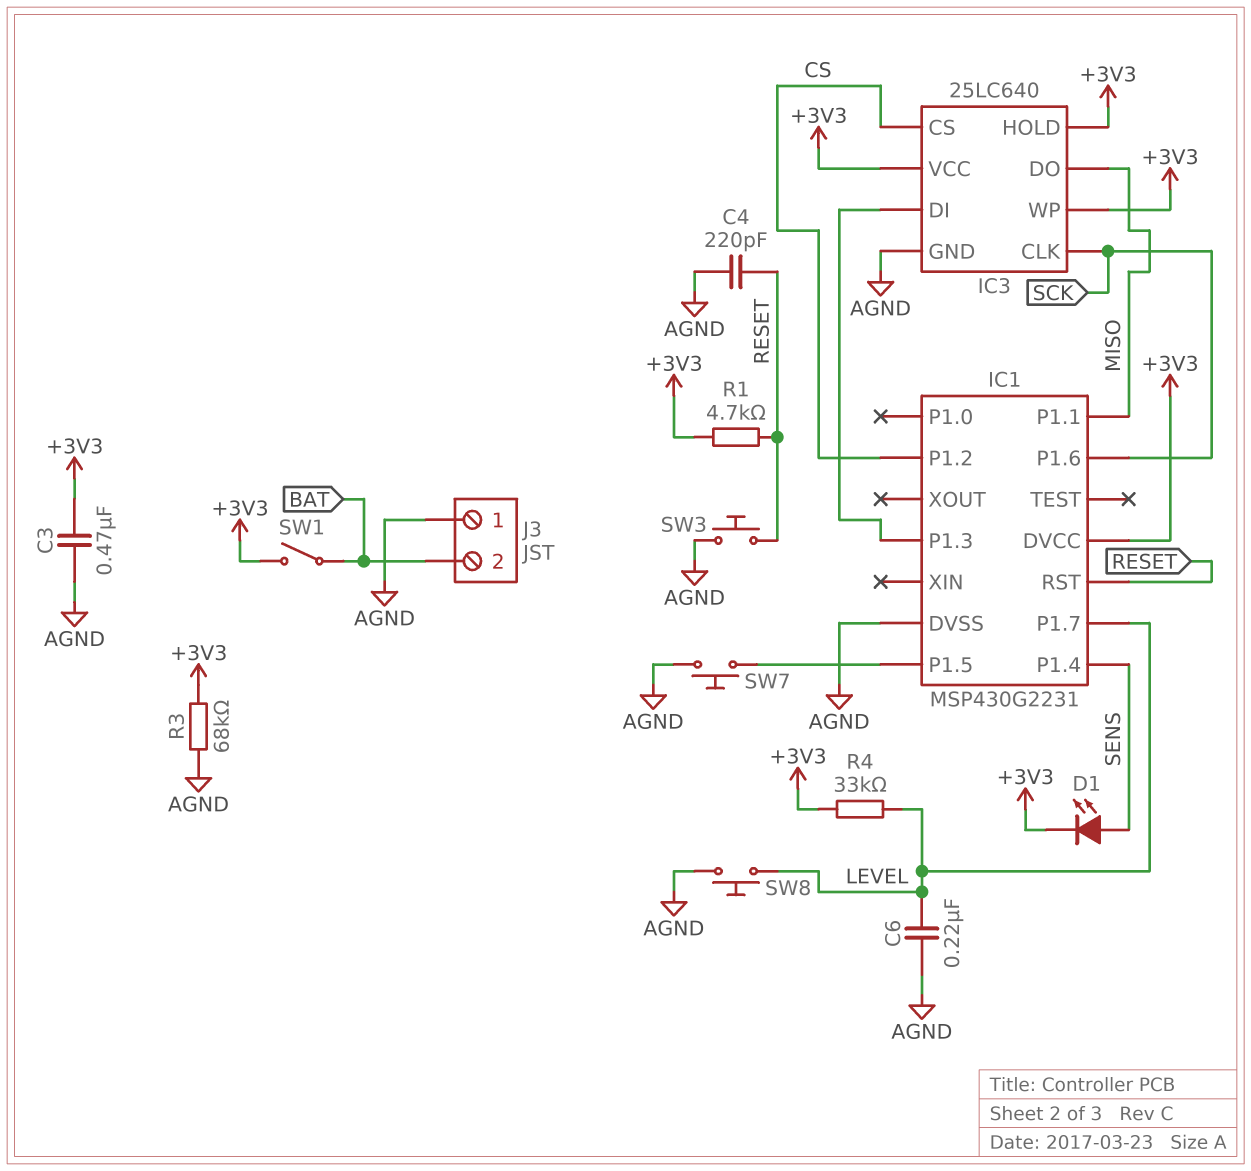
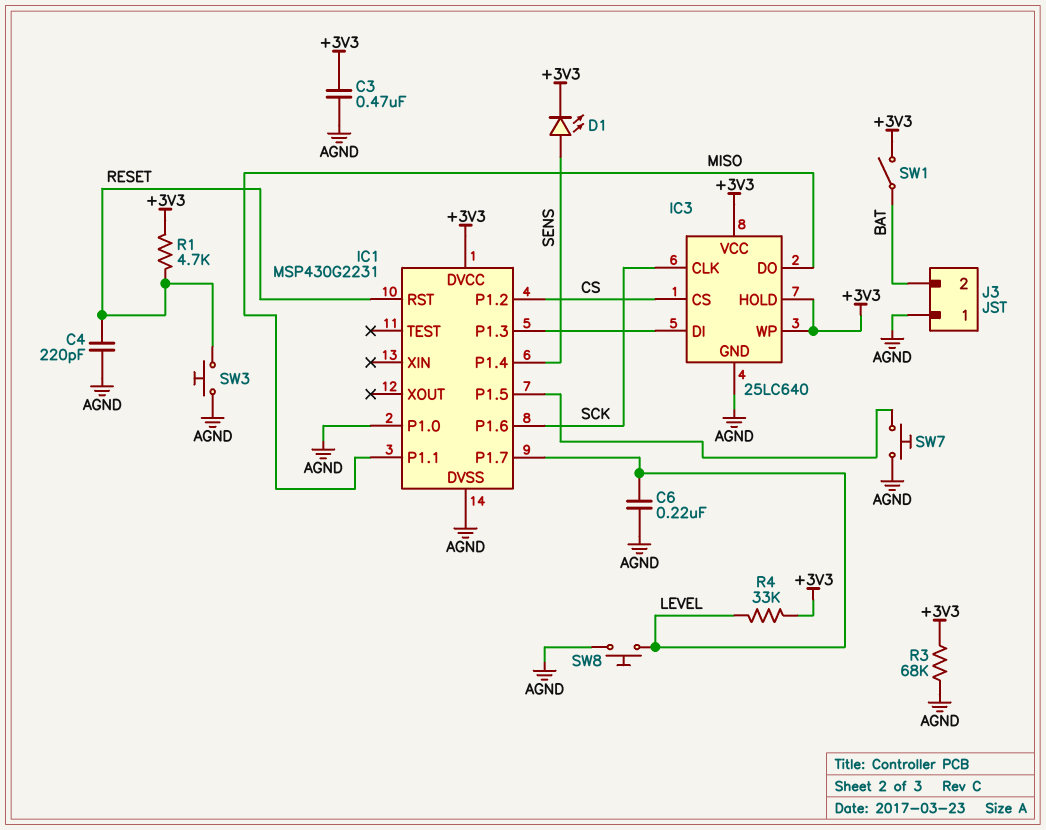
IC1 pin P1.0: none -> AGND

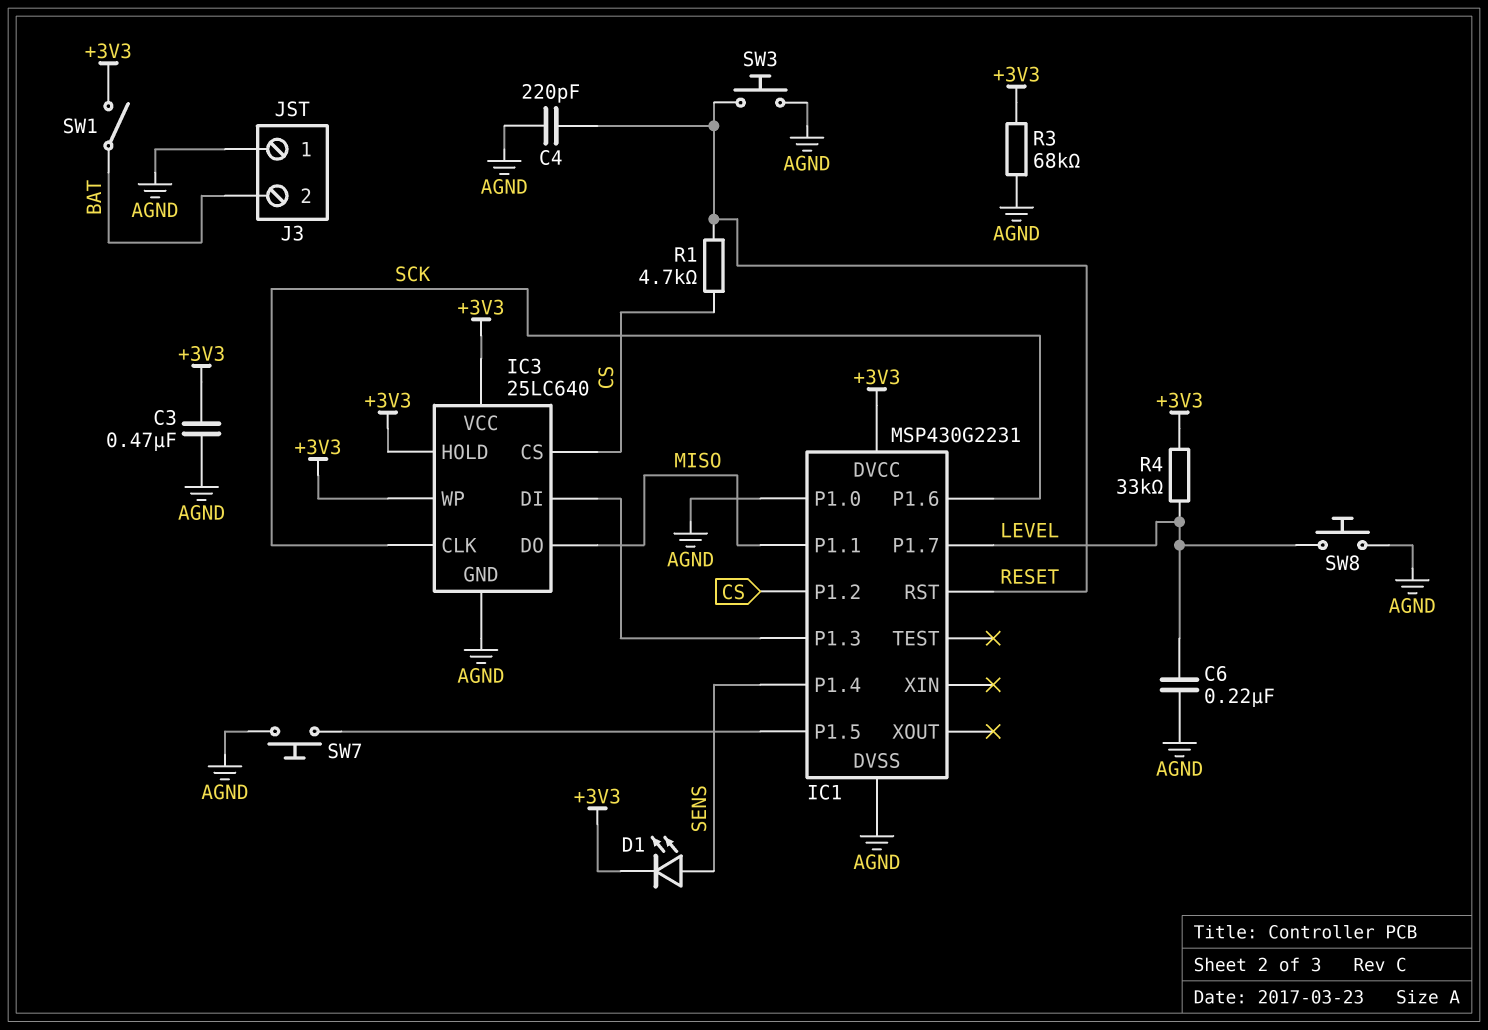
R1: 4.7k (+3V3, RESET) -> 4.7k (CS, RESET)

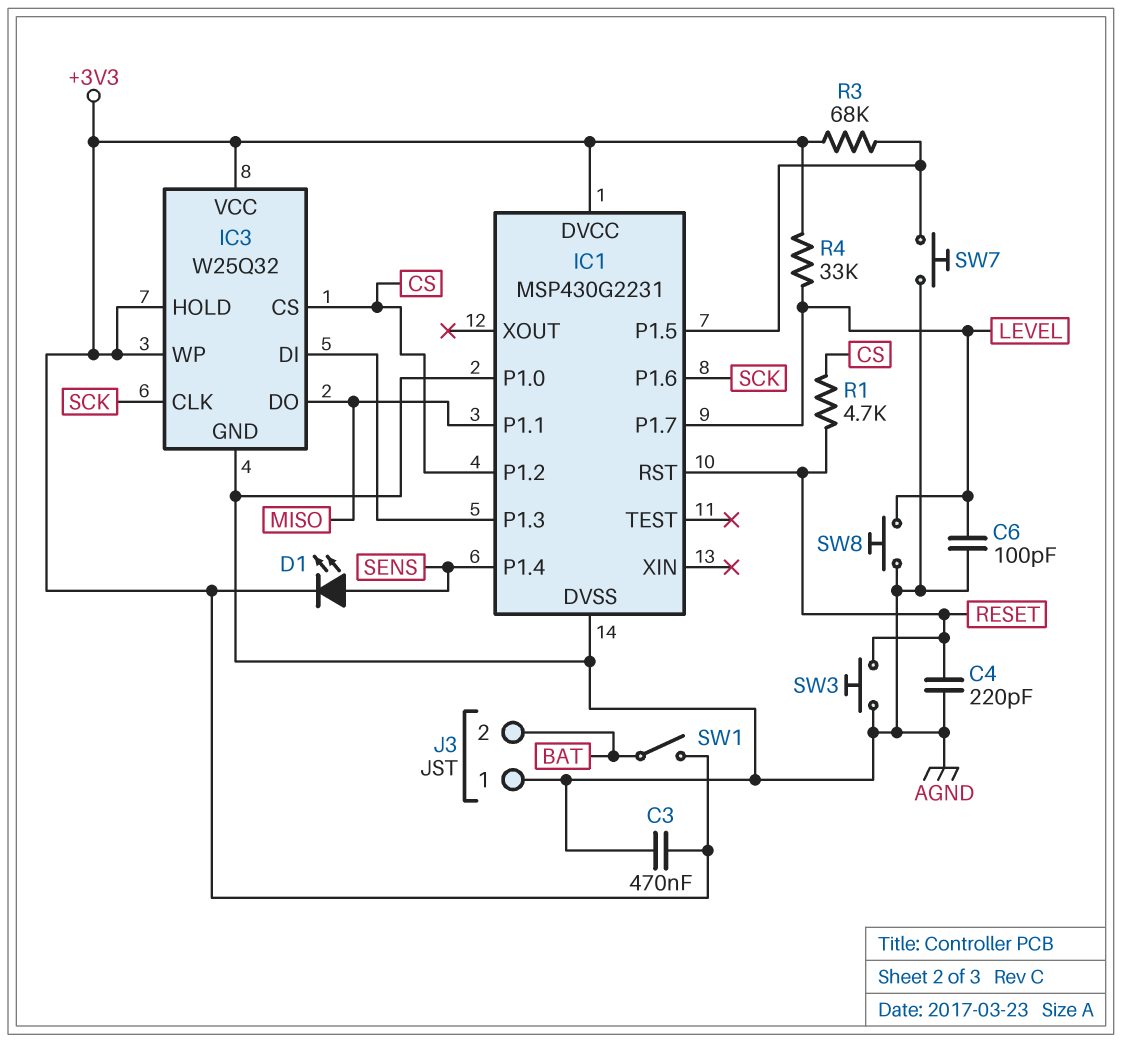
C6: 220nF (AGND, LEVEL) -> 100pF (AGND, LEVEL)
IC3: 25LC640 -> W25Q32
R3: 68k (+3V3, AGND) -> 68k (+3V3, IC1/P1.5)

